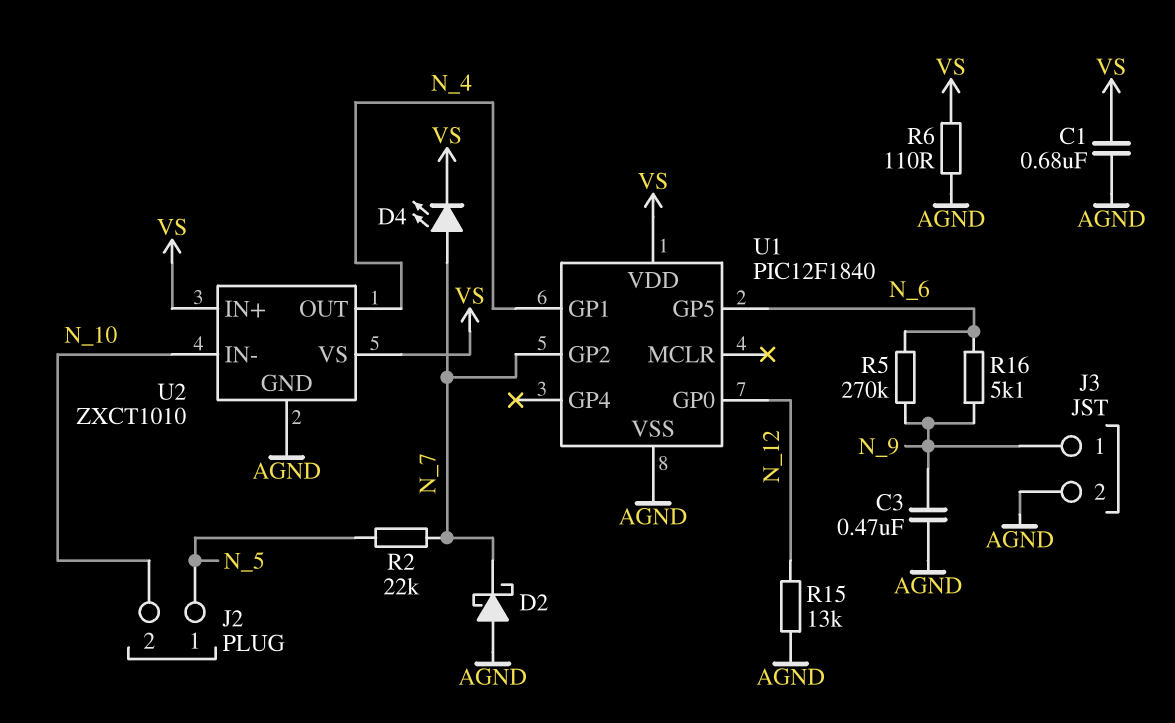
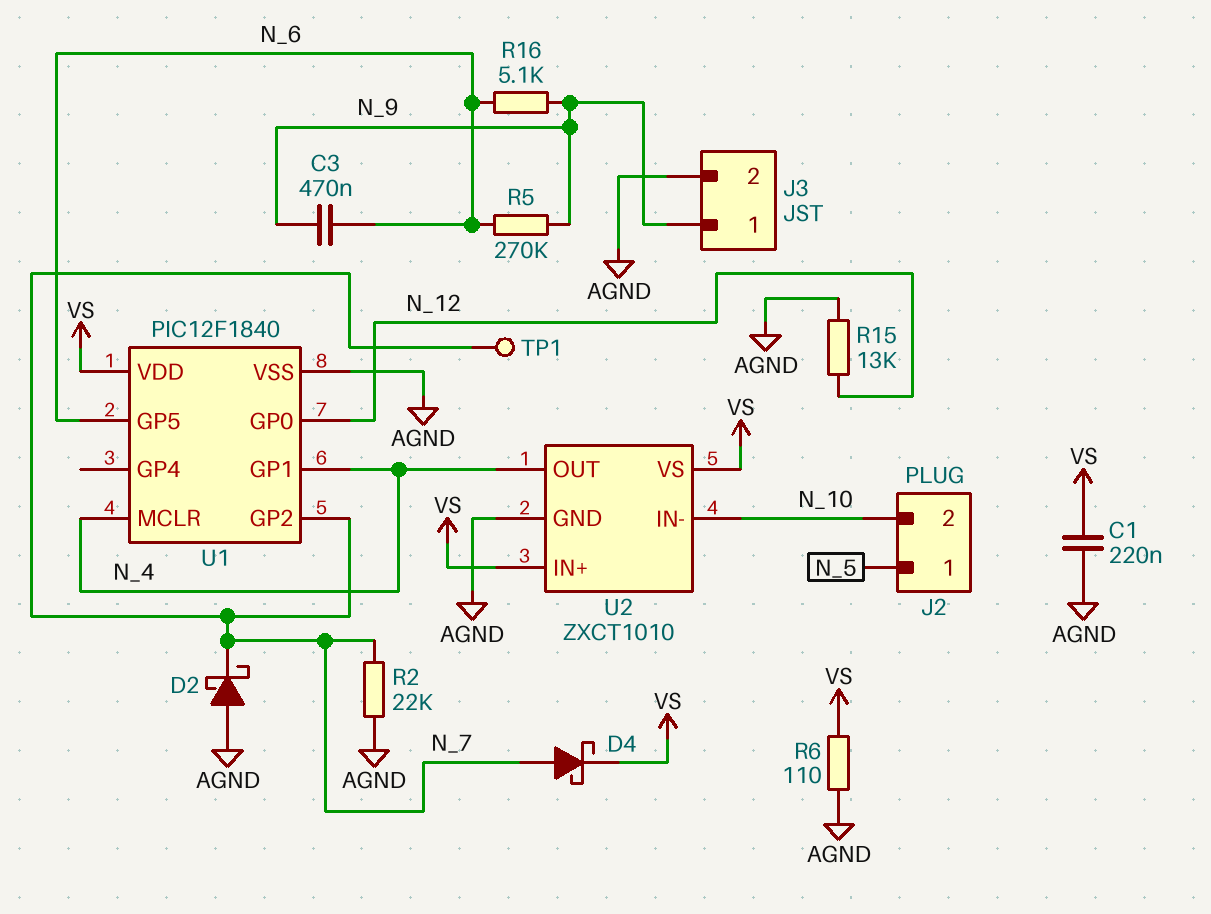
C1: 680nF (AGND, VS) -> 220nF (AGND, VS)
C3: 470nF (AGND, N_9) -> 470nF (N_6, N_9)
D4: LED (A N_7, K VS) -> schottky (A N_7, K VS)
R2: 22k (N_5, N_7) -> 22k (AGND, N_7)
TP1: none -> test point (N_7)
U1 pin MCLR: none -> N_4

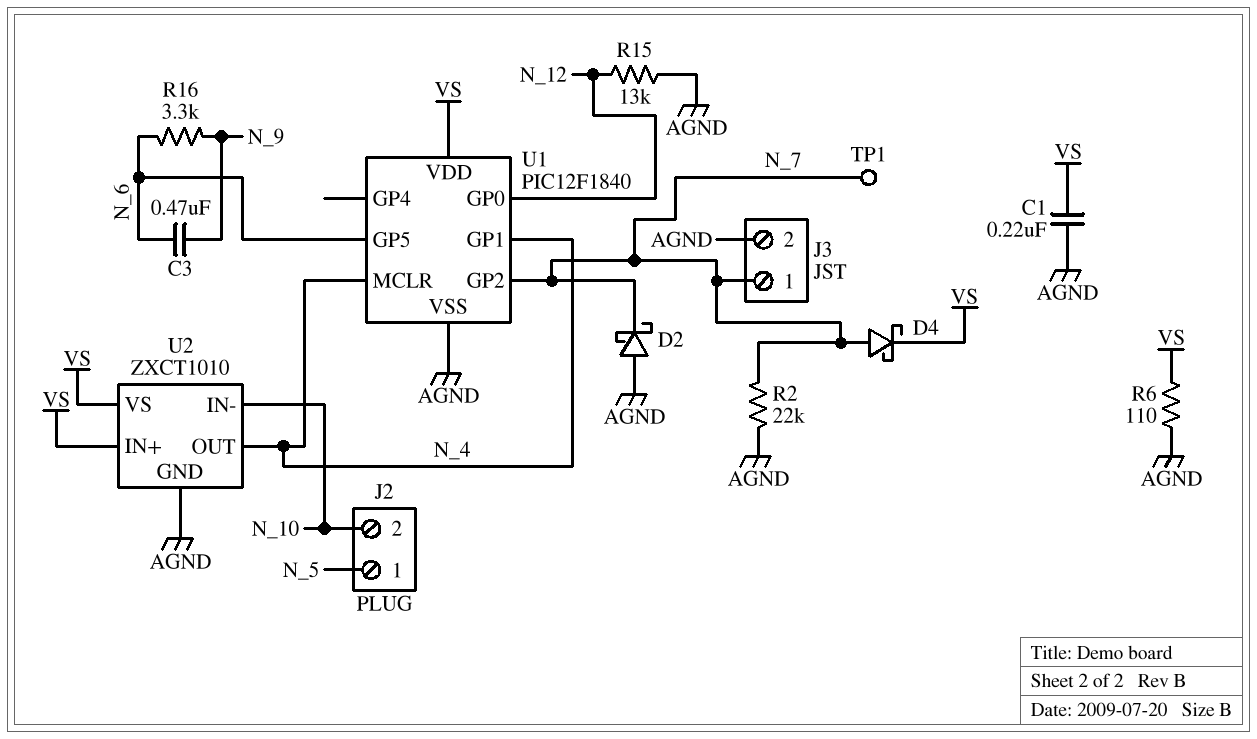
J3 pin 1: N_9 -> N_7
R5: 270k (N_6, N_9) -> none
R16: 5.1k (N_6, N_9) -> 3.3k (N_6, N_9)

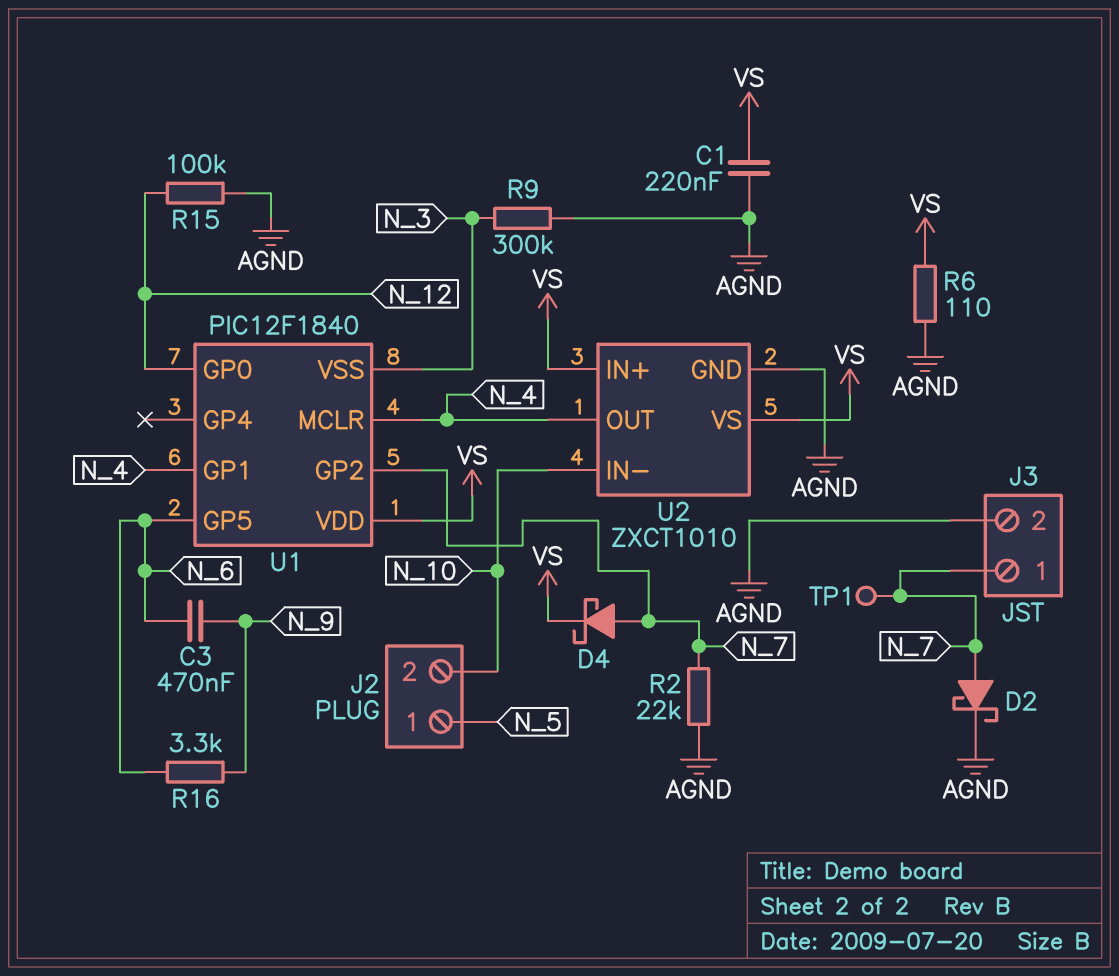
D2: schottky (A AGND, K N_7) -> schottky (A N_7, K AGND)
R9: none -> 300k (AGND, N_3)
R15: 13k (AGND, N_12) -> 100k (AGND, N_12)
U1 pin VSS: AGND -> N_3

